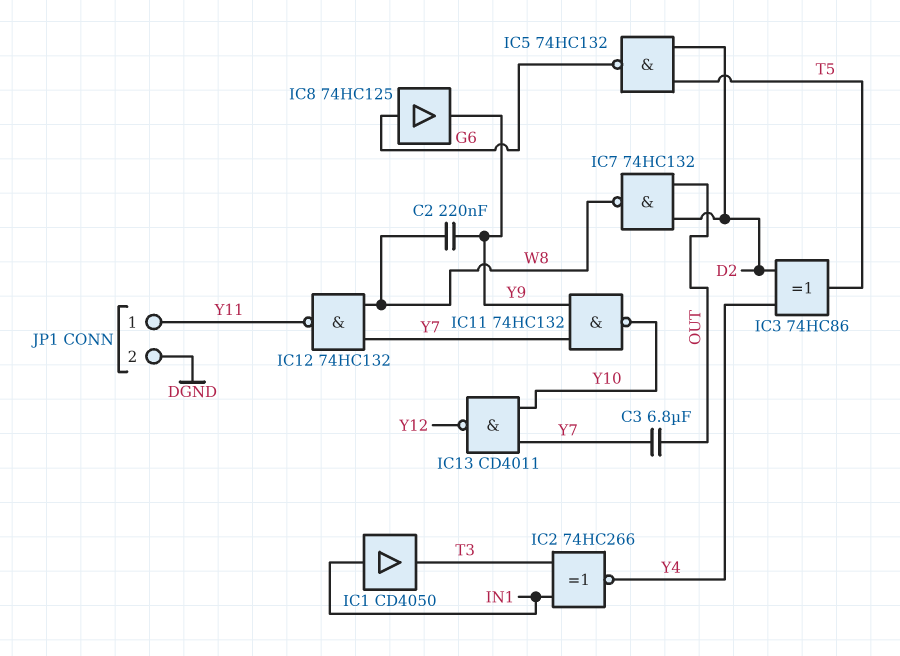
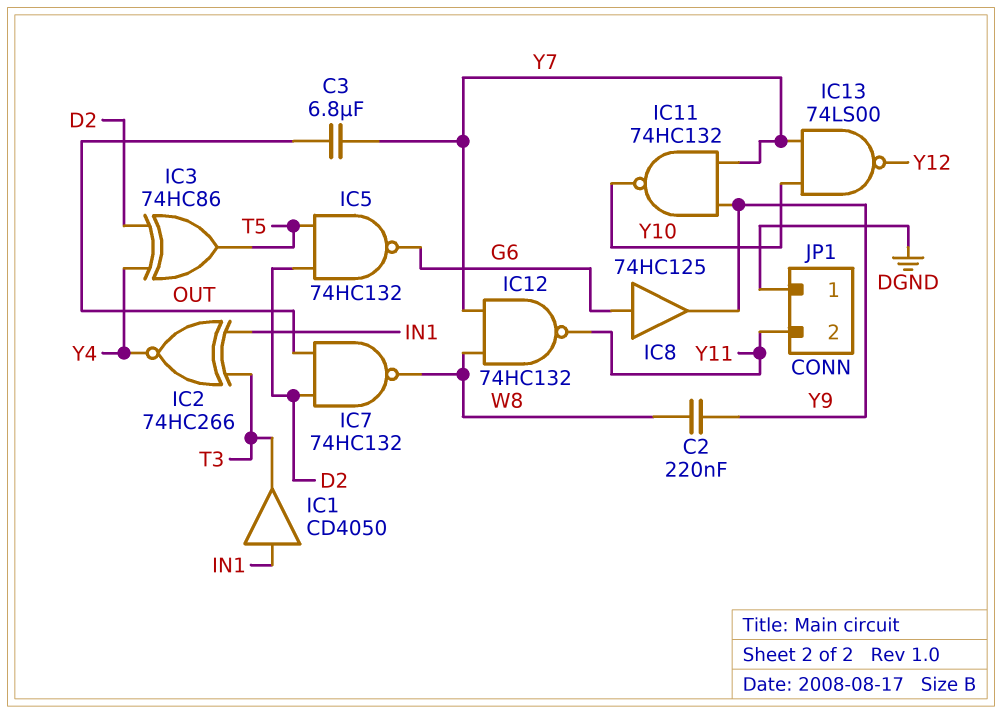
IC13: NAND CD4011 (in Y7, in Y10, out Y12) -> NAND 74LS00 (in Y7, in Y10, out Y12)
JP1 pin 1: Y11 -> DGND
JP1 pin 2: DGND -> Y11

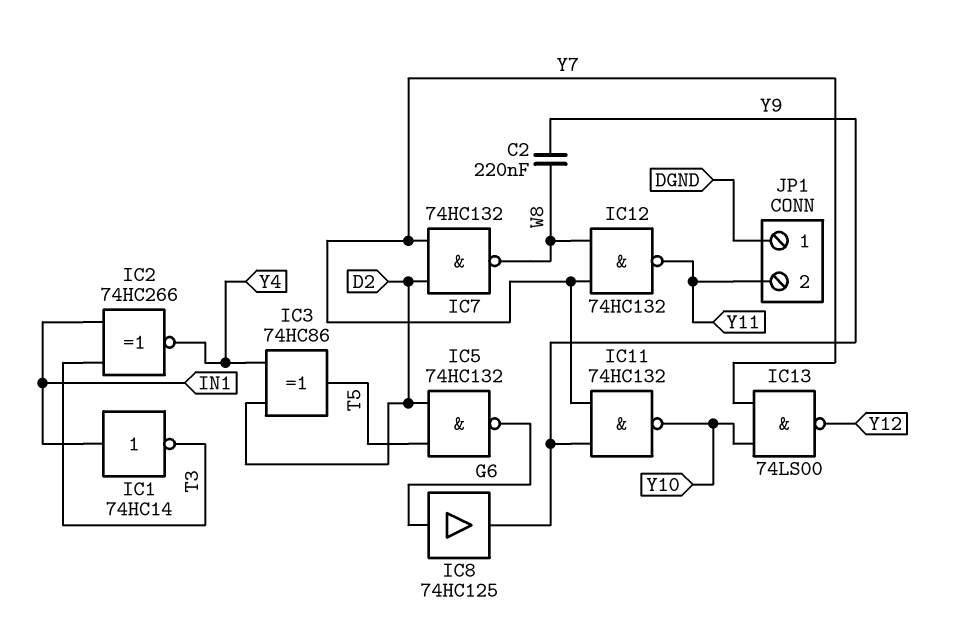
C3: 6.8uF (OUT, Y7) -> none
IC1: buffer CD4050 (in IN1, out T3) -> NOT 74HC14 (in IN1, out T3)
IC7: NAND 74HC132 (in D2, in OUT, out W8) -> NAND 74HC132 (in D2, in Y7, out W8)

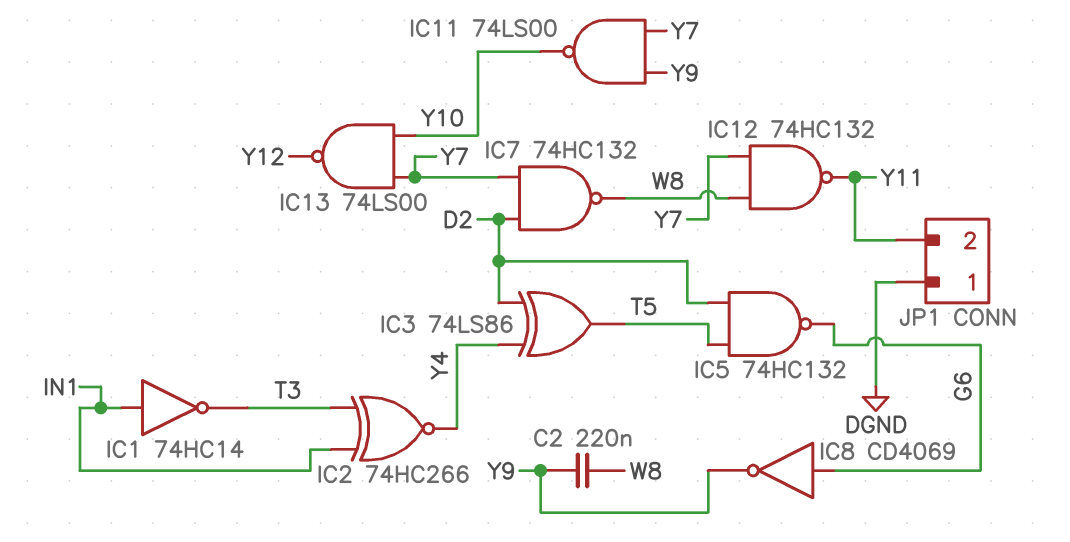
IC3: XOR 74HC86 (in D2, in Y4, out T5) -> XOR 74LS86 (in D2, in Y4, out T5)
IC8: buffer 74HC125 (in G6, out Y9) -> NOT CD4069 (in G6, out Y9)
IC11: NAND 74HC132 (in Y7, in Y9, out Y10) -> NAND 74LS00 (in Y7, in Y9, out Y10)

